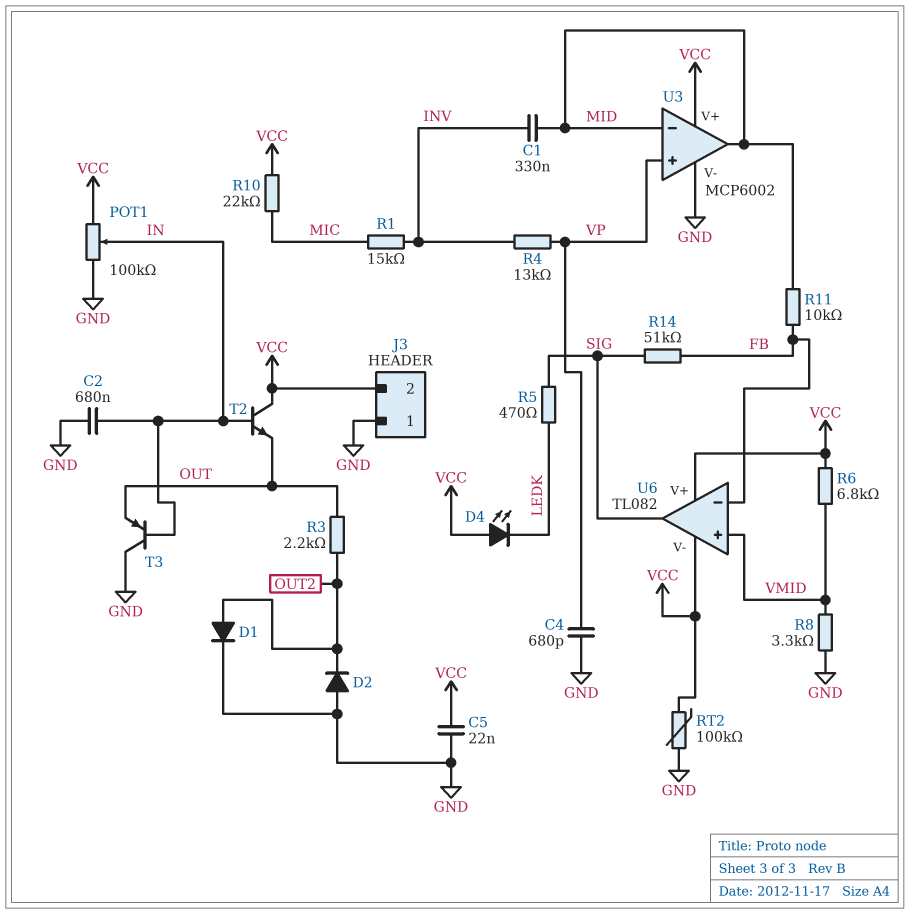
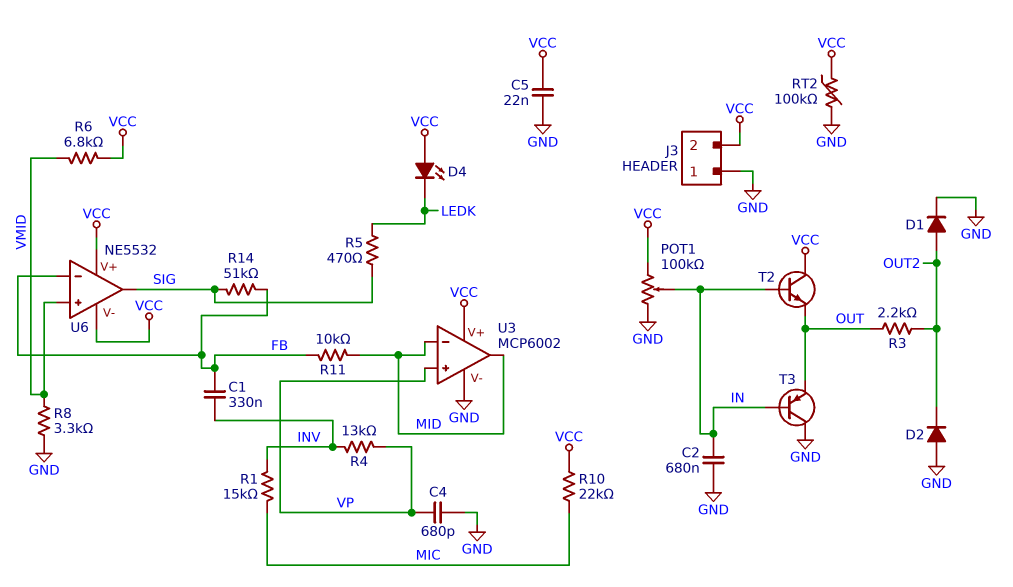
C1: 330nF (INV, MID) -> 330nF (FB, INV)
U6: TL082 -> NE5532

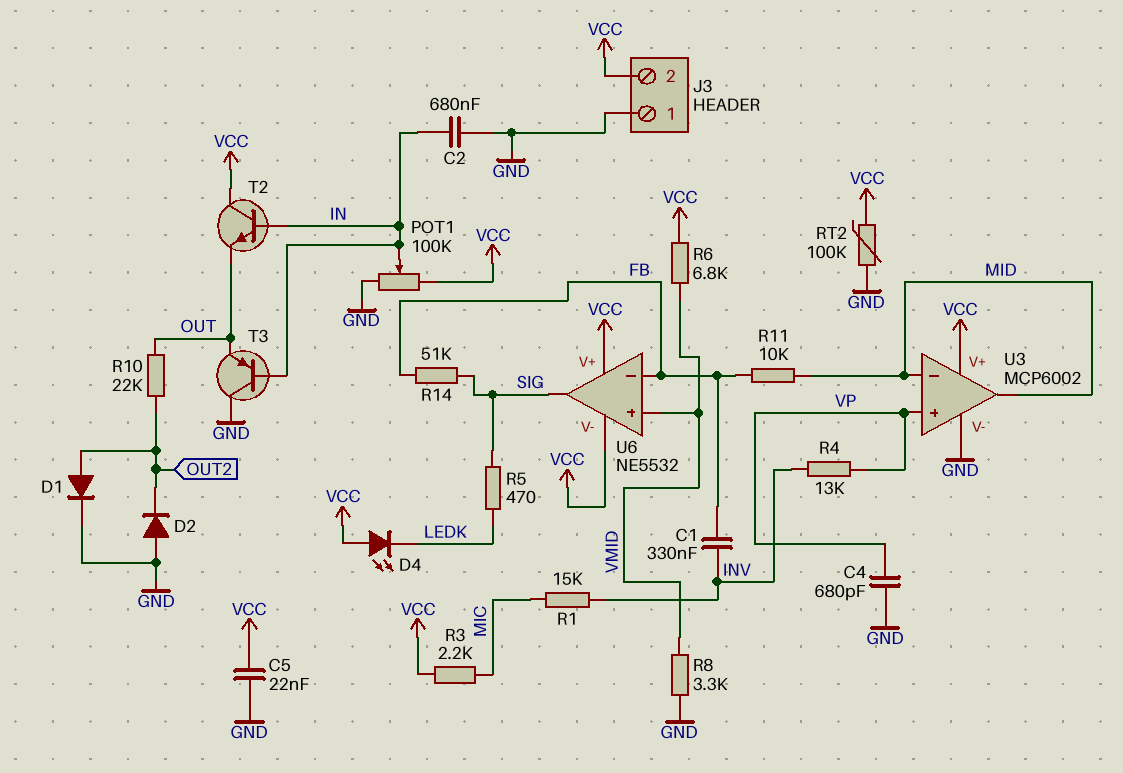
R3: 2.2k (OUT, OUT2) -> 2.2k (MIC, VCC)
R10: 22k (MIC, VCC) -> 22k (OUT, OUT2)

